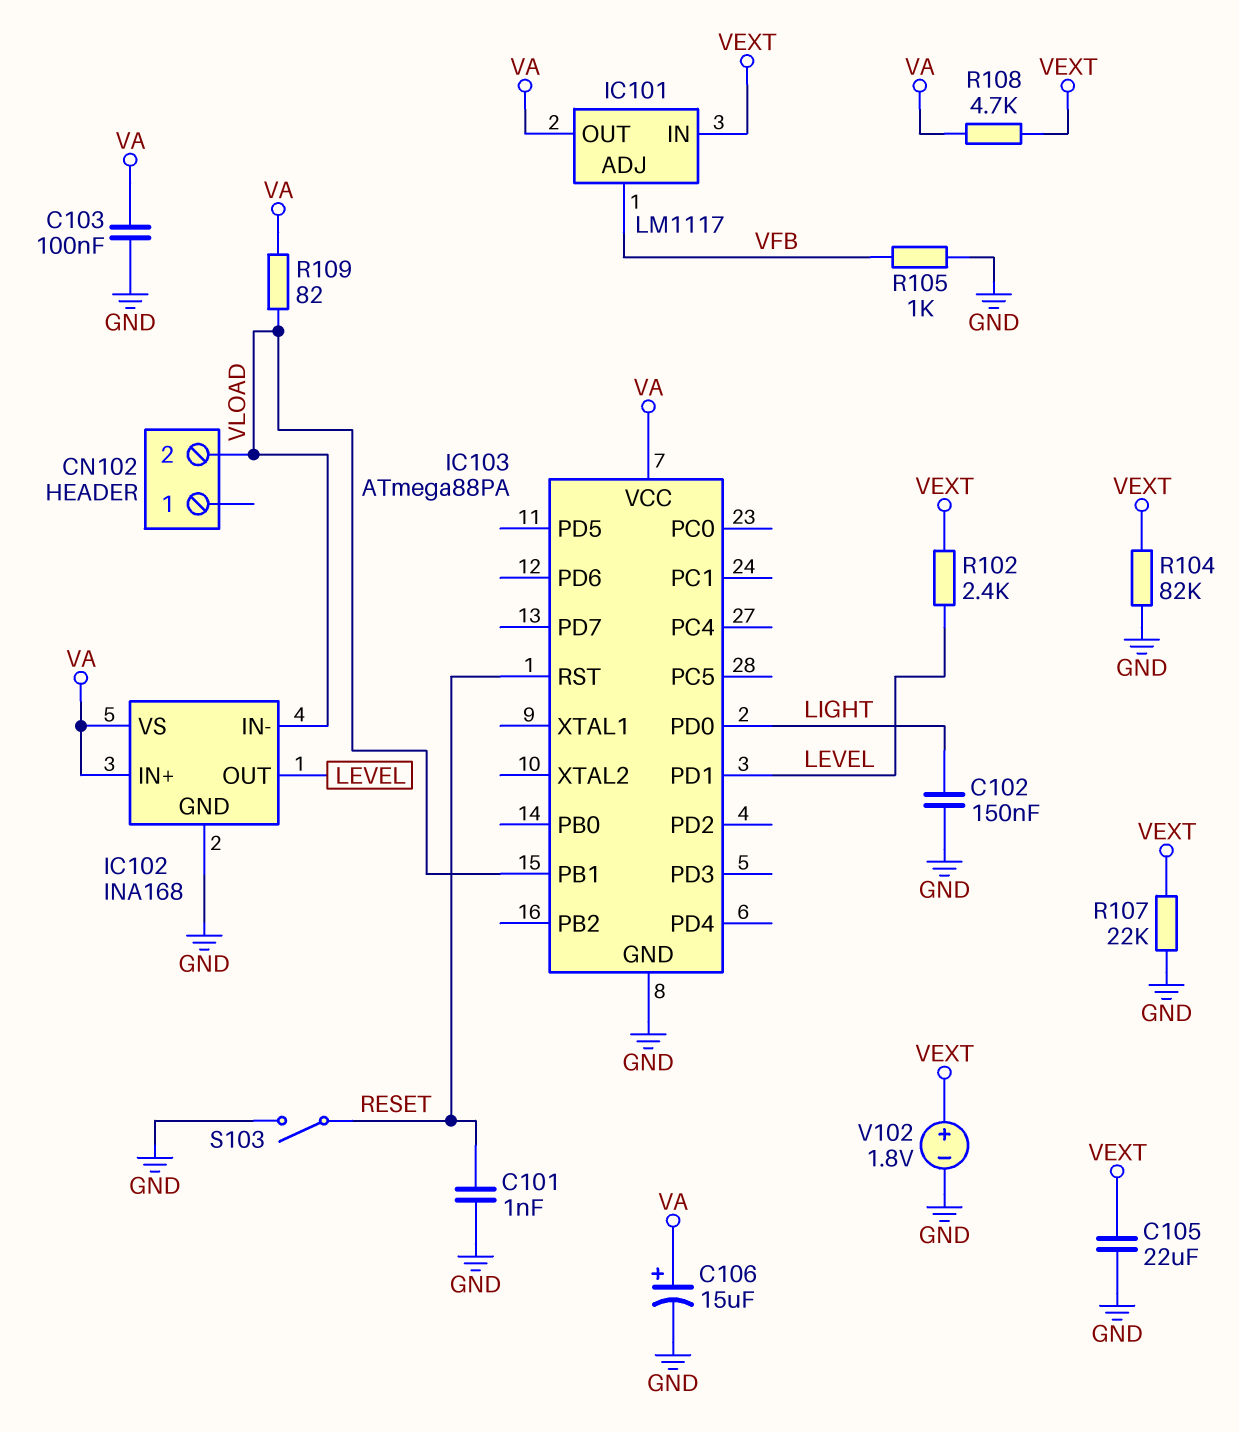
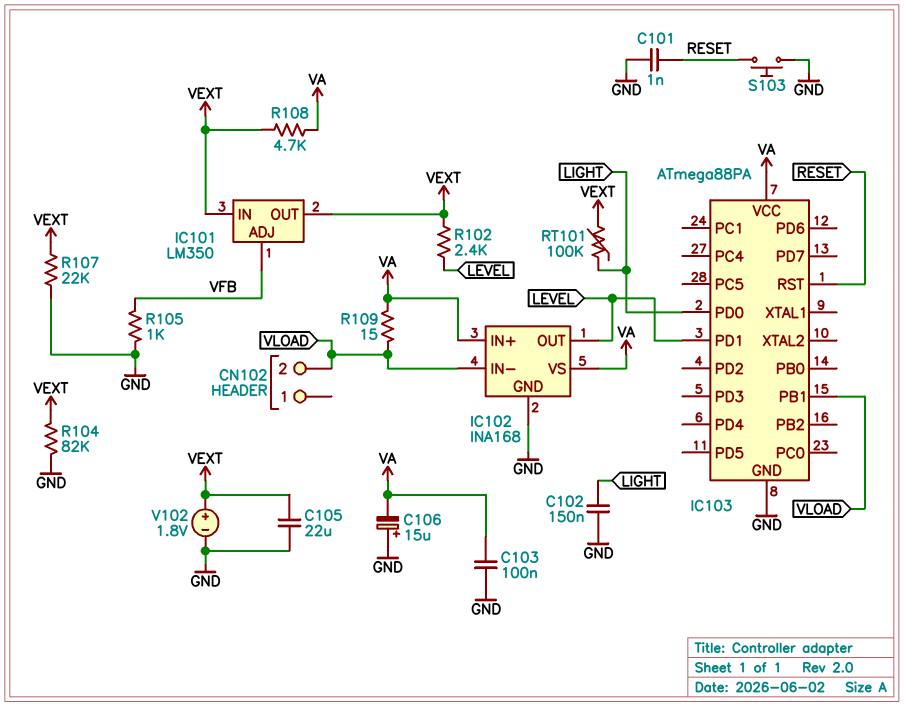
C106: 15uF (plus VA, minus GND) -> 15uF (plus GND, minus VA)
IC101: LM1117 -> LM350
IC101 pin OUT: VA -> VEXT
R109: 82 (VA, VLOAD) -> 15 (VA, VLOAD)
RT101: none -> 100k (LIGHT, VEXT)
S103: switch (GND, RESET) -> button (GND, RESET)

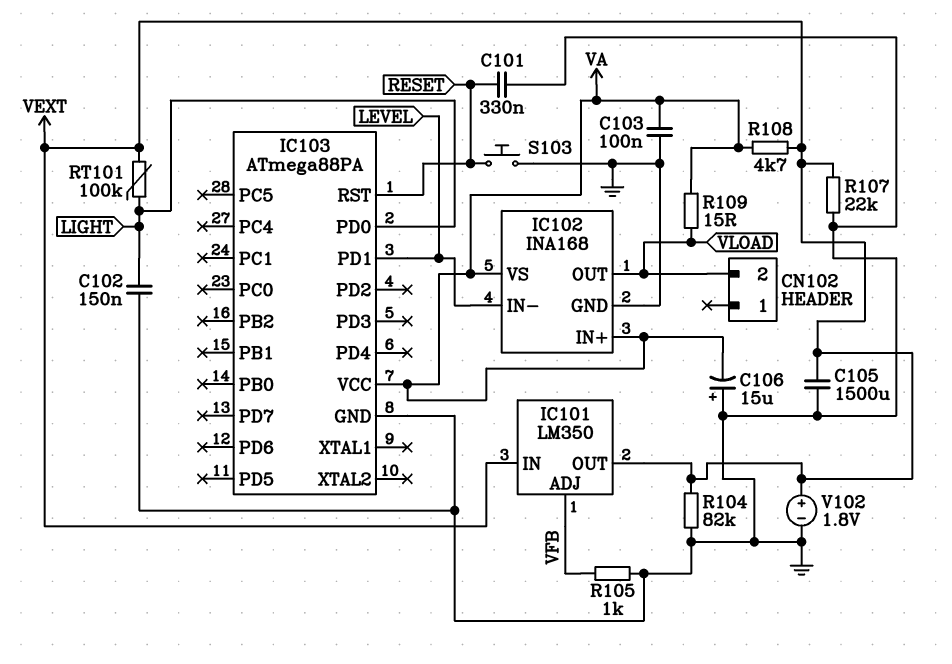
C101: 1nF (GND, RESET) -> 330nF (GND, RESET)
C105: 22uF (GND, VEXT) -> 1500uF (GND, VEXT)
IC102 pin IN-: VLOAD -> LEVEL
IC102 pin OUT: LEVEL -> VLOAD
IC103 pin PB1: VLOAD -> none
R102: 2.4k (LEVEL, VEXT) -> none

